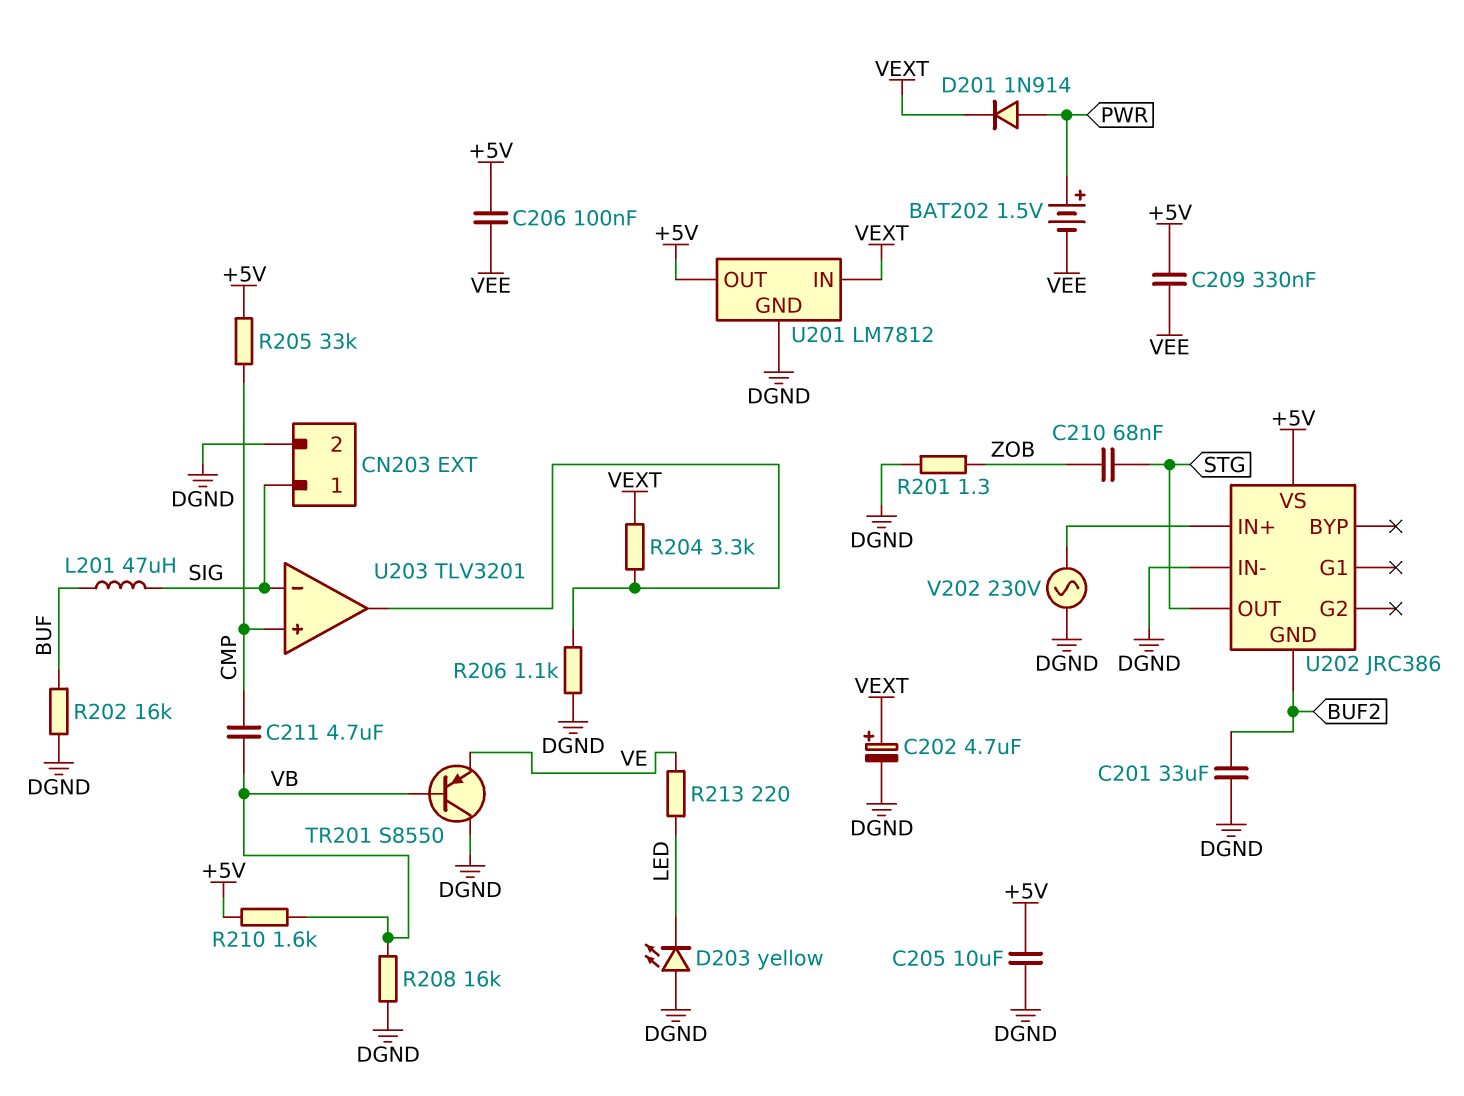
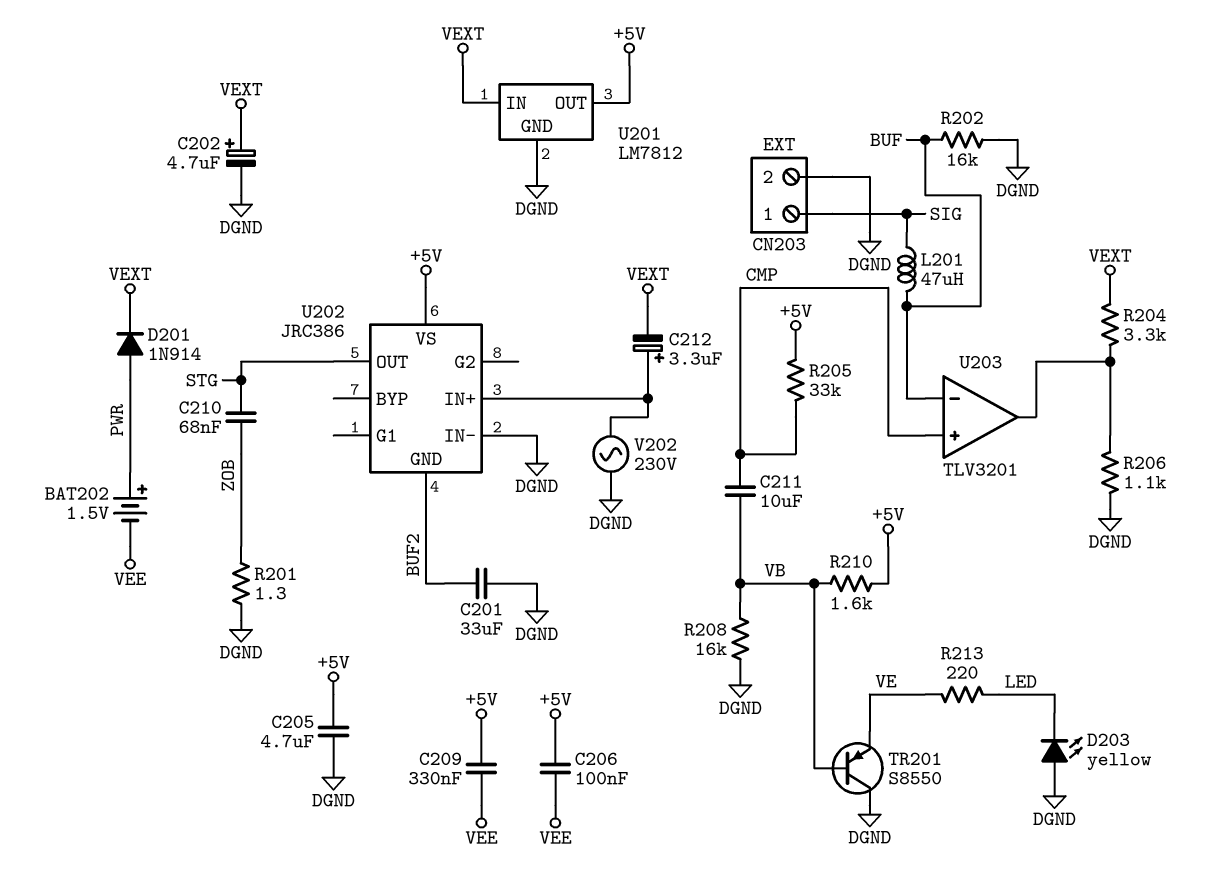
C205: 10uF (+5V, DGND) -> 4.7uF (+5V, DGND)
C211: 4.7uF (CMP, VB) -> 10uF (CMP, VB)
C212: none -> 3.3uF (plus U202/IN+, minus VEXT)
U203 pin in-: SIG -> BUF

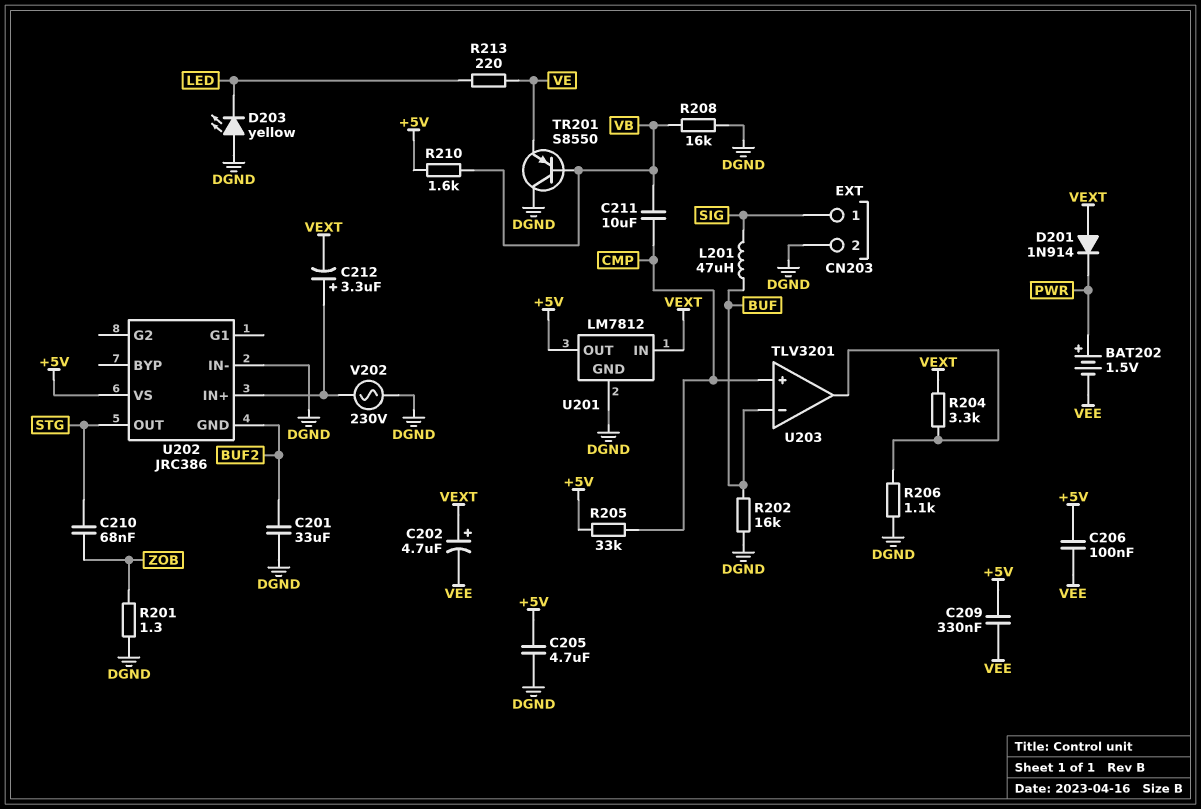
C202: 4.7uF (plus VEXT, minus DGND) -> 4.7uF (plus VEXT, minus VEE)
D201: diode 1N914 (A PWR, K VEXT) -> diode 1N914 (A VEXT, K PWR)

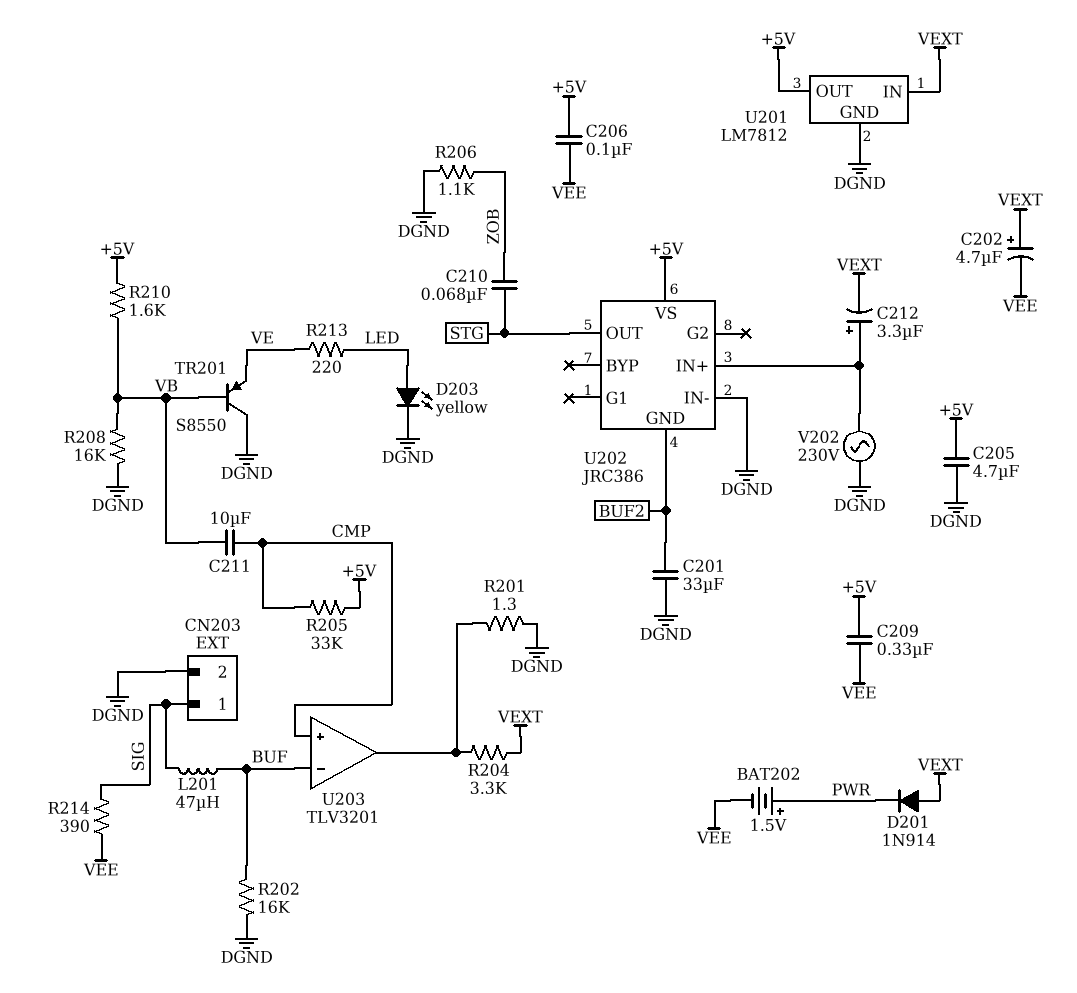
D203: LED yellow (A DGND, K LED) -> LED yellow (A LED, K DGND)
R201: 1.3 (DGND, ZOB) -> 1.3 (DGND, U203/out)
R206: 1.1k (DGND, U203/out) -> 1.1k (DGND, ZOB)
R214: none -> 390 (SIG, VEE)

